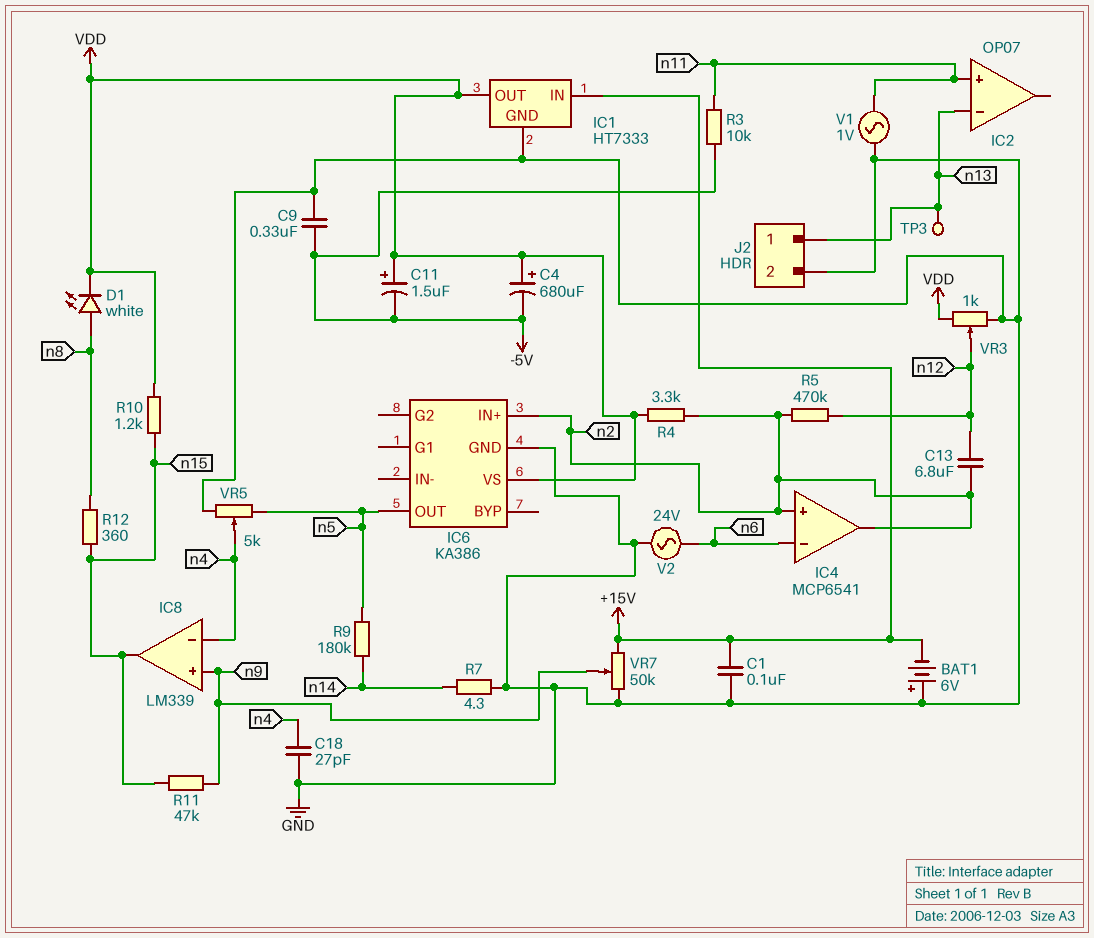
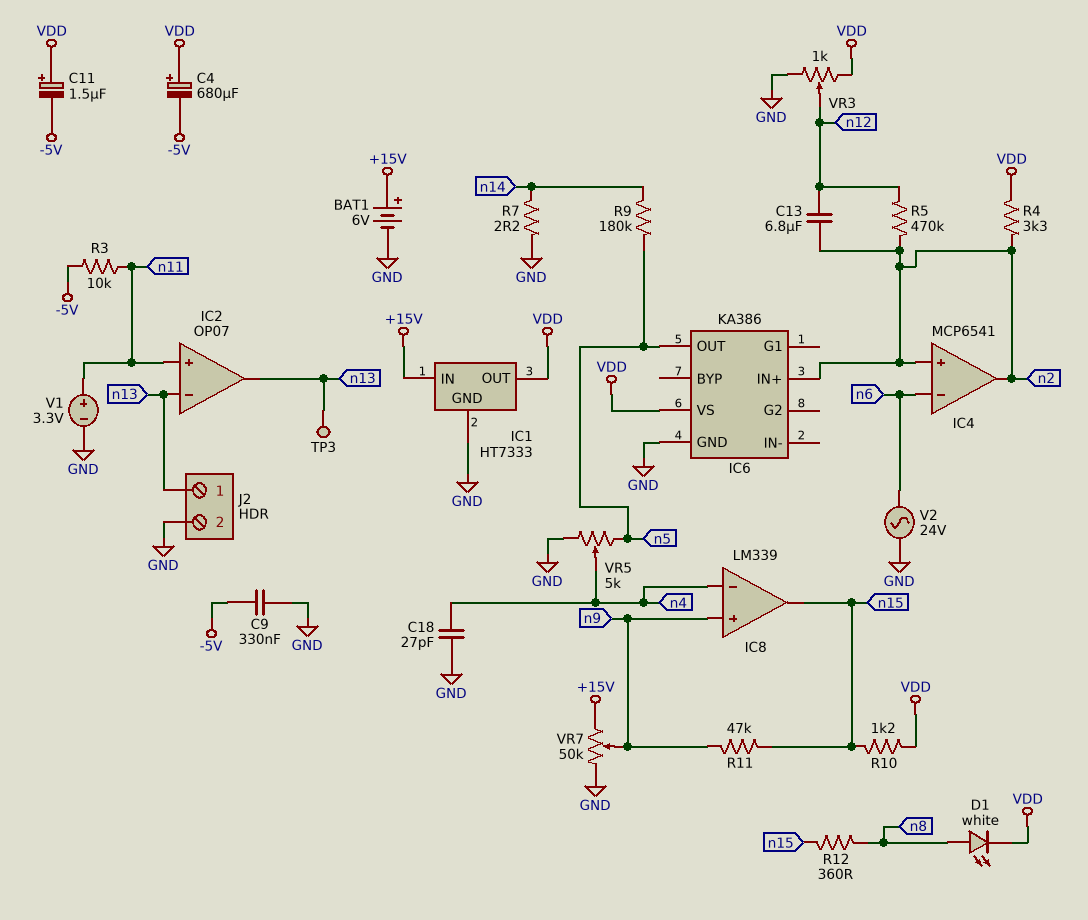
BAT1: 6V (plus GND, minus +15V) -> 6V (plus +15V, minus GND)
C1: 100nF (+15V, GND) -> none
IC2 pin out: none -> n13
R7: 4.3 (GND, n14) -> 2.2 (GND, n14)
V1: AC 1V (GND, n11) -> 3.3V (plus n11, minus GND)

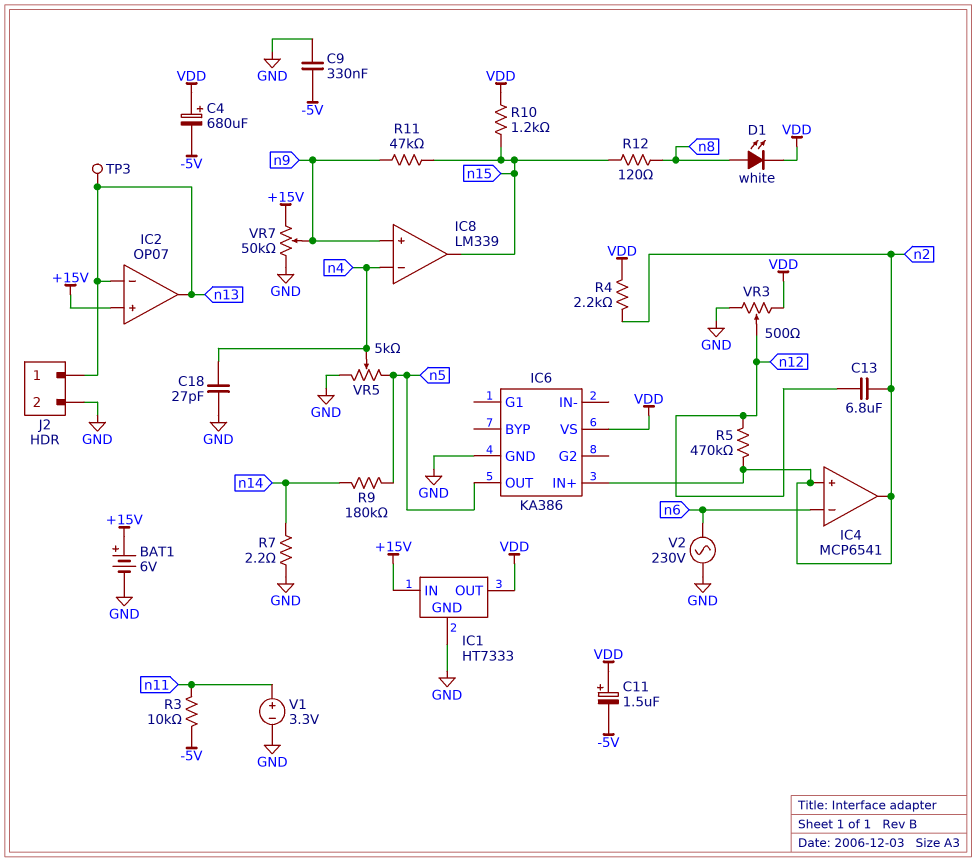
IC2 pin in+: n11 -> +15V
R4: 3.3k (VDD, n2) -> 2.2k (VDD, n2)
R12: 360 (n8, n15) -> 120 (n8, n15)
V2: AC 24V (GND, n6) -> AC 230V (GND, n6)
VR3: 1k (GND, VDD, wiper n12) -> 500 (GND, VDD, wiper n12)

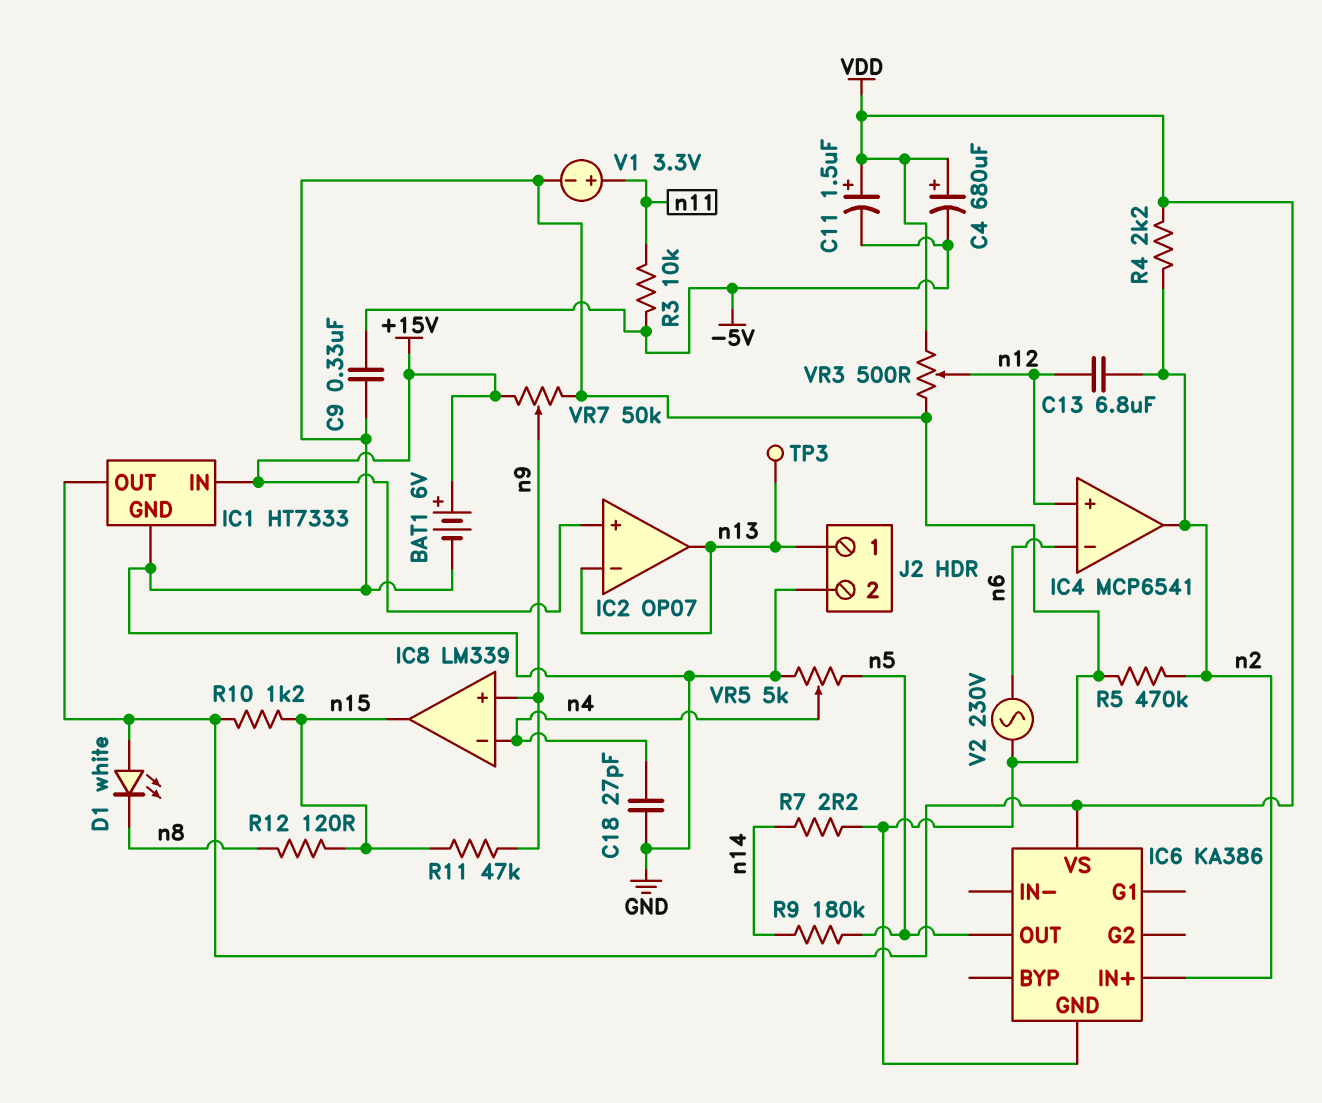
D1: LED white (A n8, K VDD) -> LED white (A VDD, K n8)
IC4 pin in+: n2 -> n12
R5: 470k (n2, n12) -> 470k (GND, n2)

